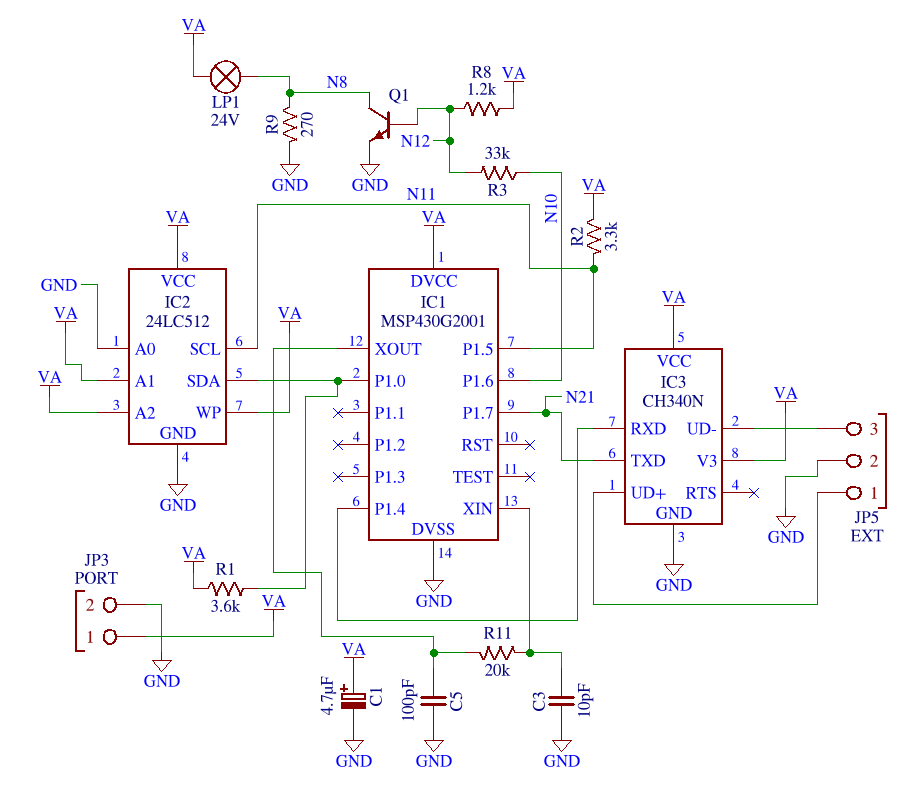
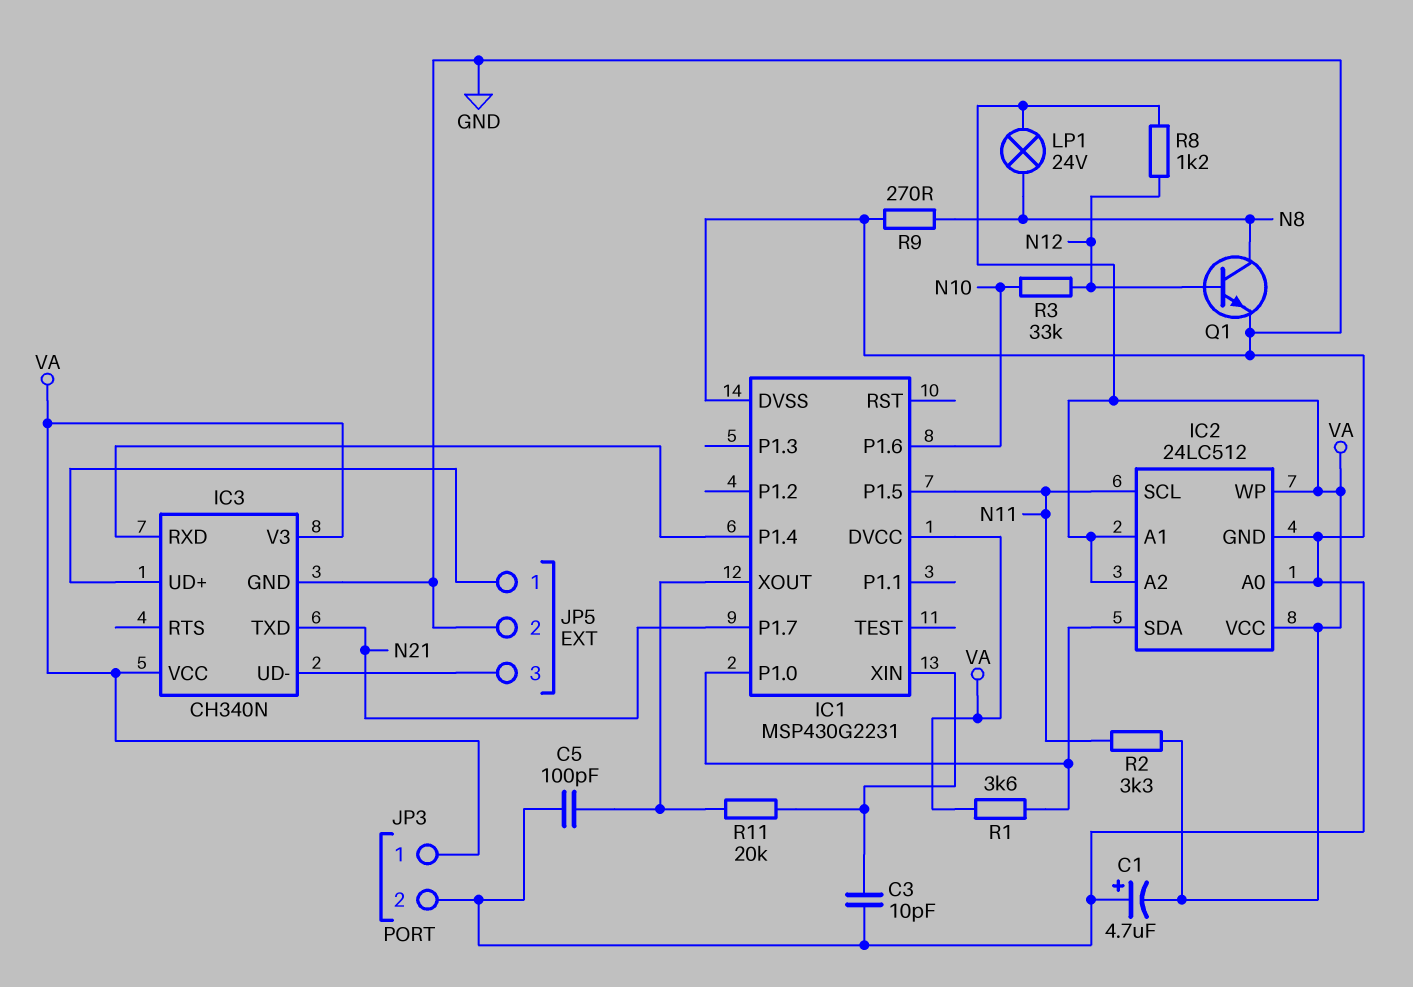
C1: 4.7uF (plus VA, minus GND) -> 4.7uF (plus GND, minus VA)
IC1: MSP430G2001 -> MSP430G2231

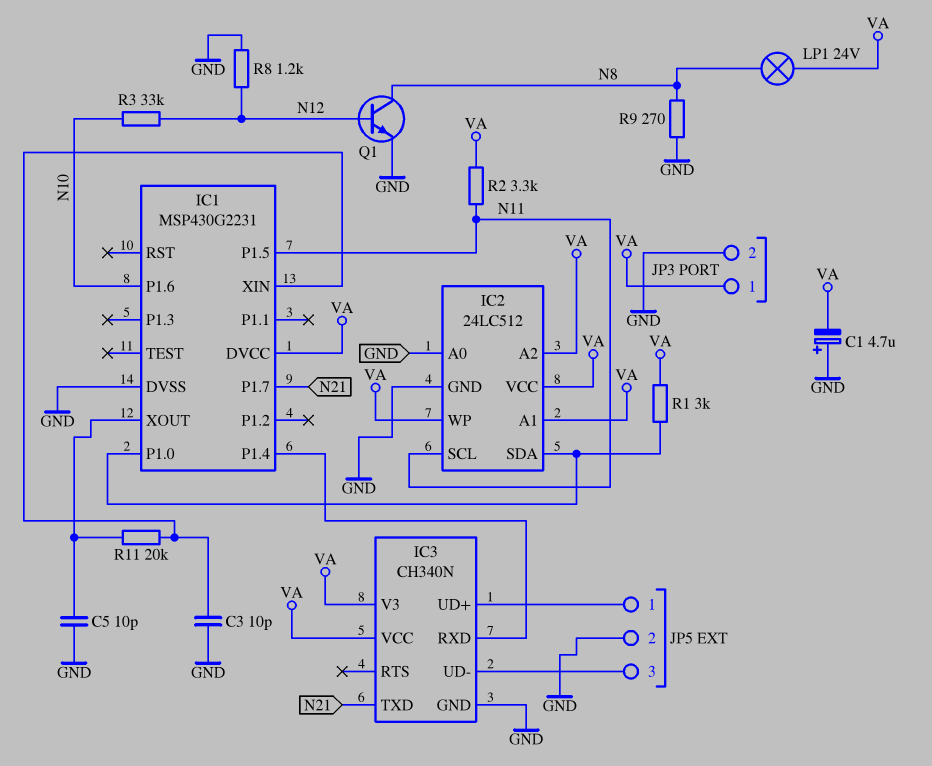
C5: 100pF (GND, IC1/XOUT) -> 10pF (GND, IC1/XOUT)
R1: 3.6k (IC1/P1.0, VA) -> 3k (IC1/P1.0, VA)
R8: 1.2k (N12, VA) -> 1.2k (GND, N12)

